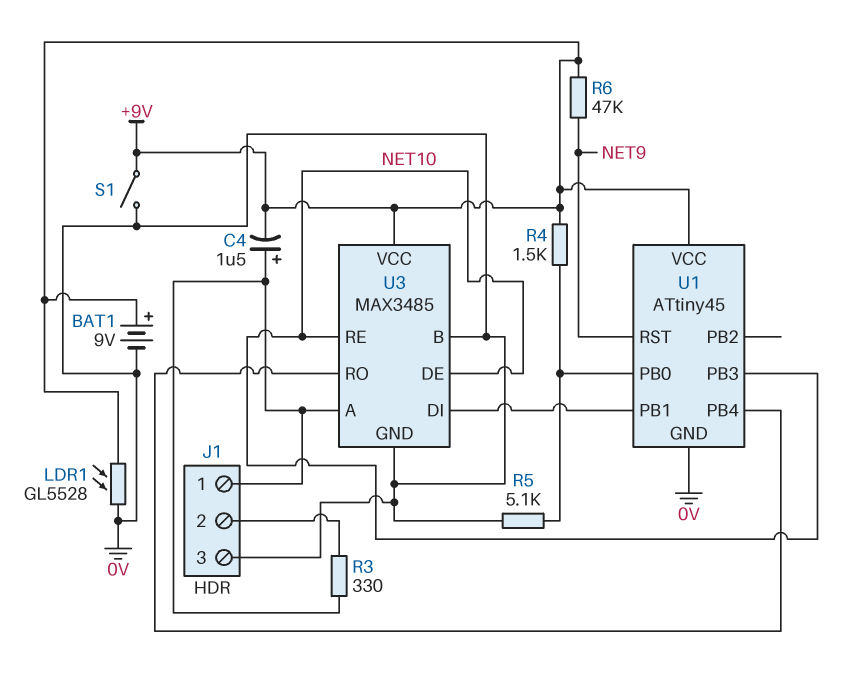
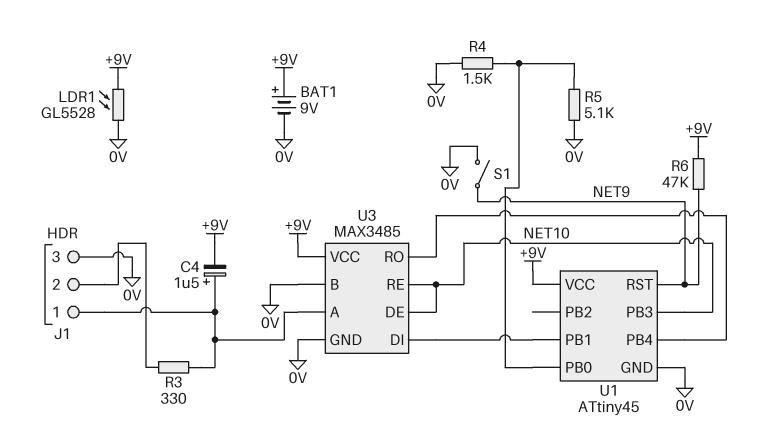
R4: 1.5k (+9V, U1/PB0) -> 1.5k (0V, U1/PB0)
S1: switch (+9V, 0V) -> switch (0V, NET9)

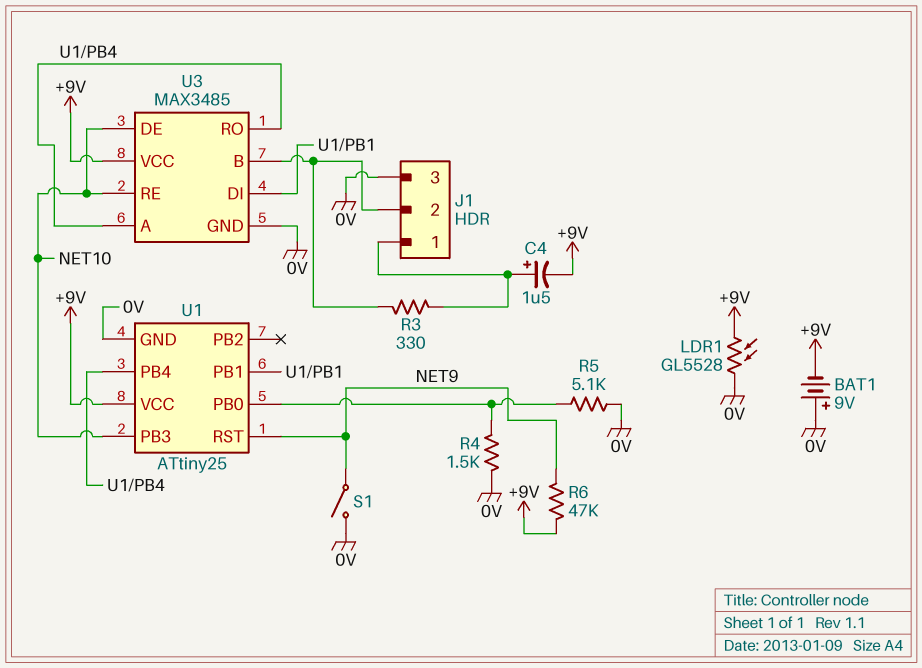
BAT1: 9V (plus +9V, minus 0V) -> 9V (plus 0V, minus +9V)
U1: ATtiny45 -> ATtiny25
U3 pin A: J1/1 -> U1/PB4
U3 pin B: 0V -> J1/2

